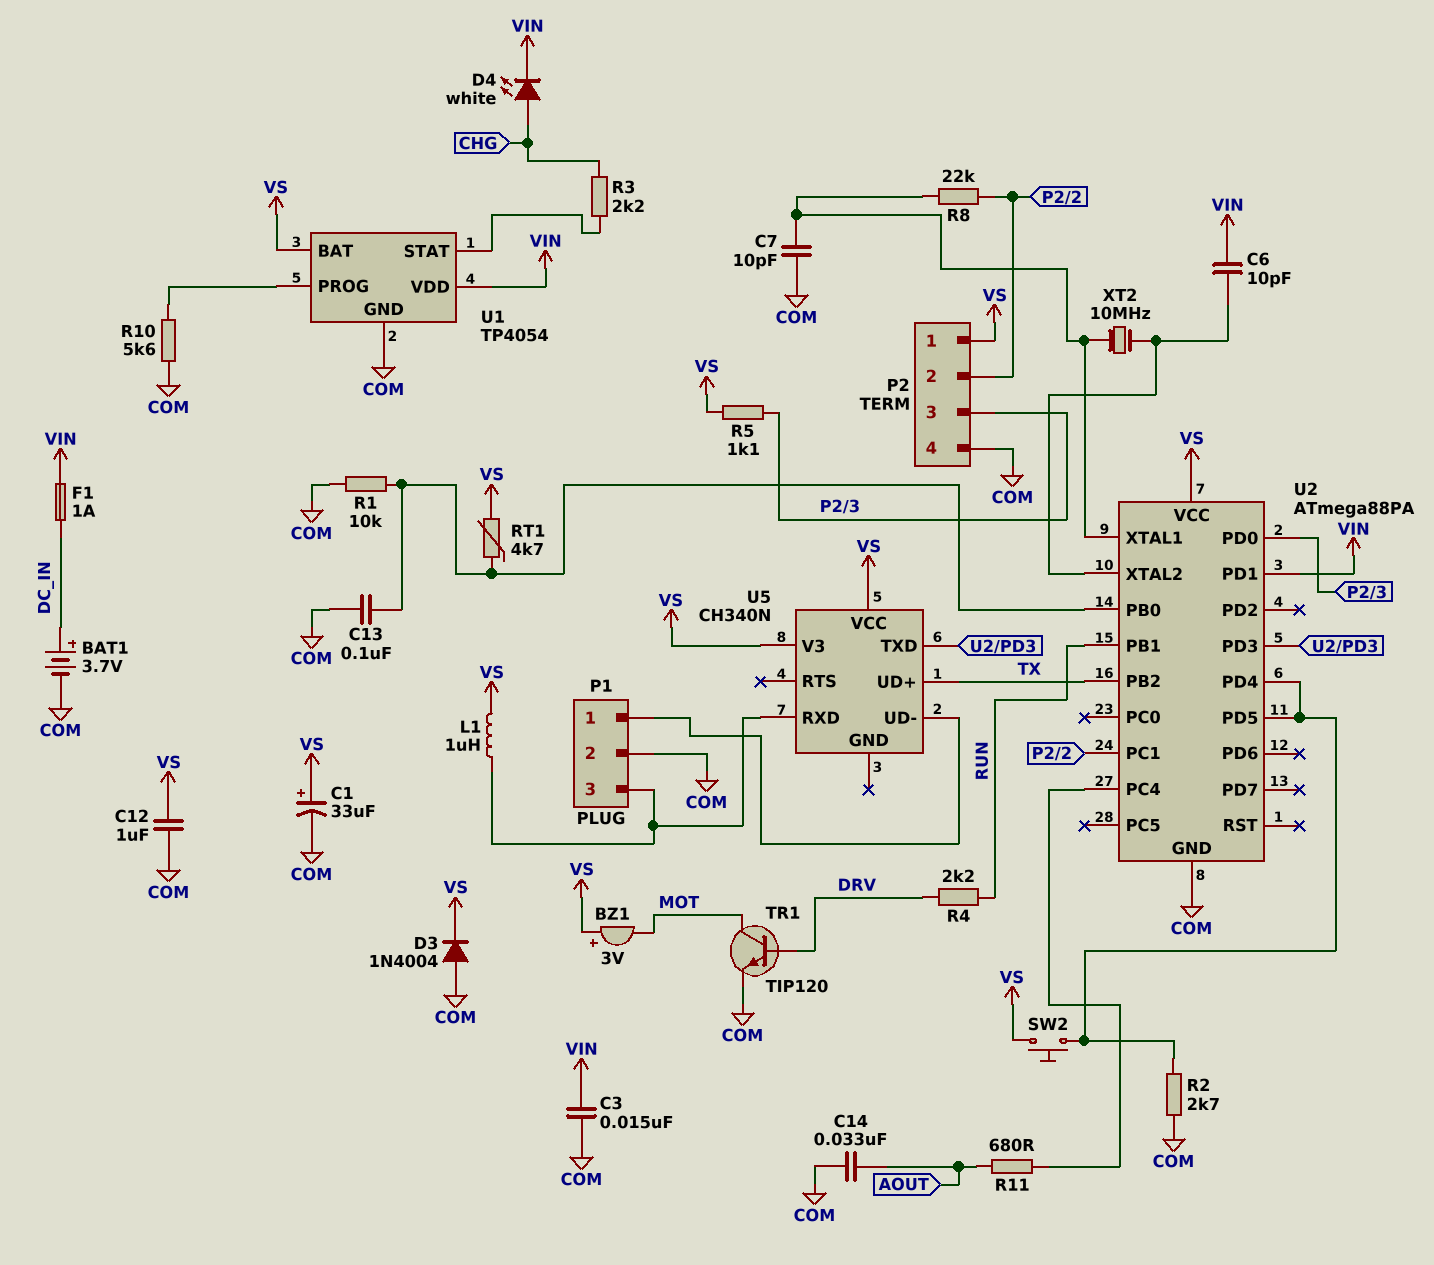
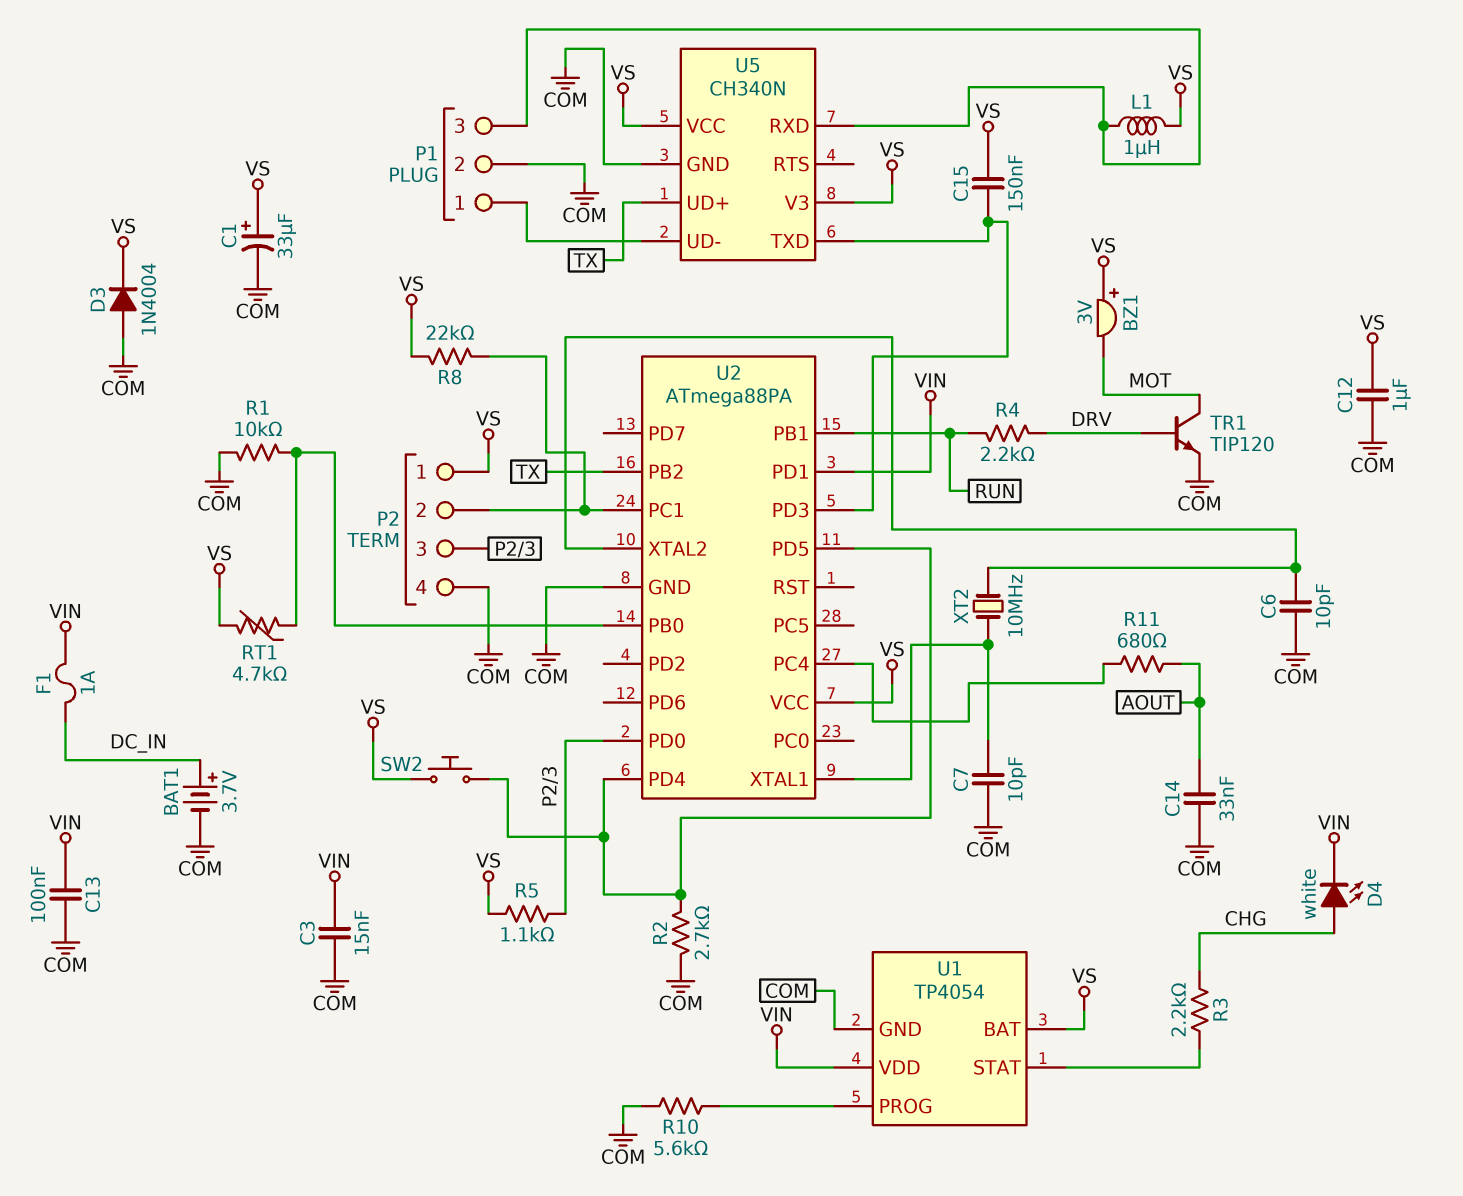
C6: 10pF (U2/XTAL2, VIN) -> 10pF (COM, U2/XTAL2)
C13: 100nF (COM, U2/PB0) -> 100nF (COM, VIN)
C15: none -> 150nF (U2/PD3, VS)
R8: 22k (P2/2, U2/XTAL1) -> 22k (P2/2, VS)
U5 pin GND: none -> COM

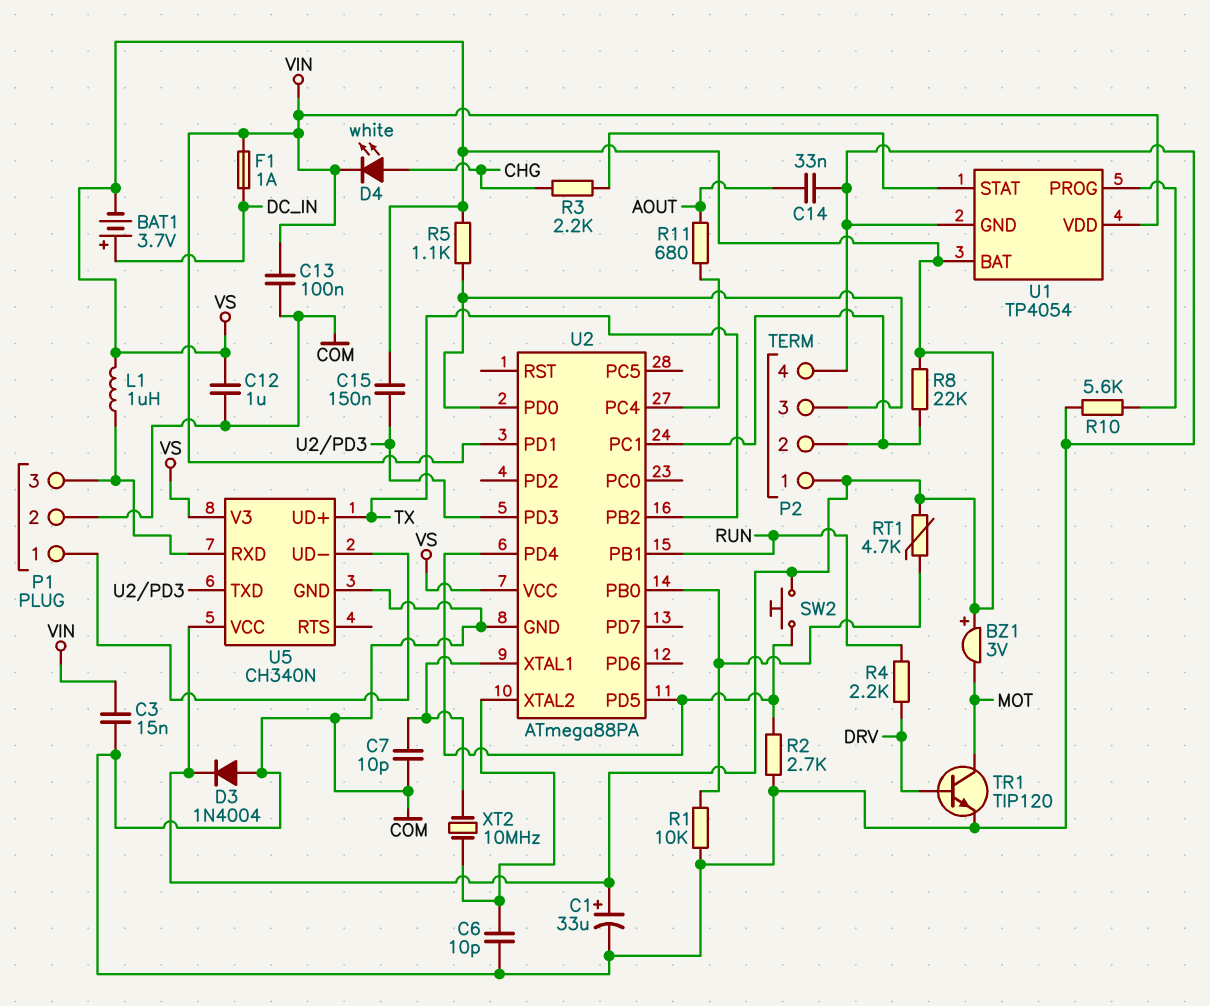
BAT1: 3.7V (plus DC_IN, minus COM) -> 3.7V (plus DC_IN, minus VS)

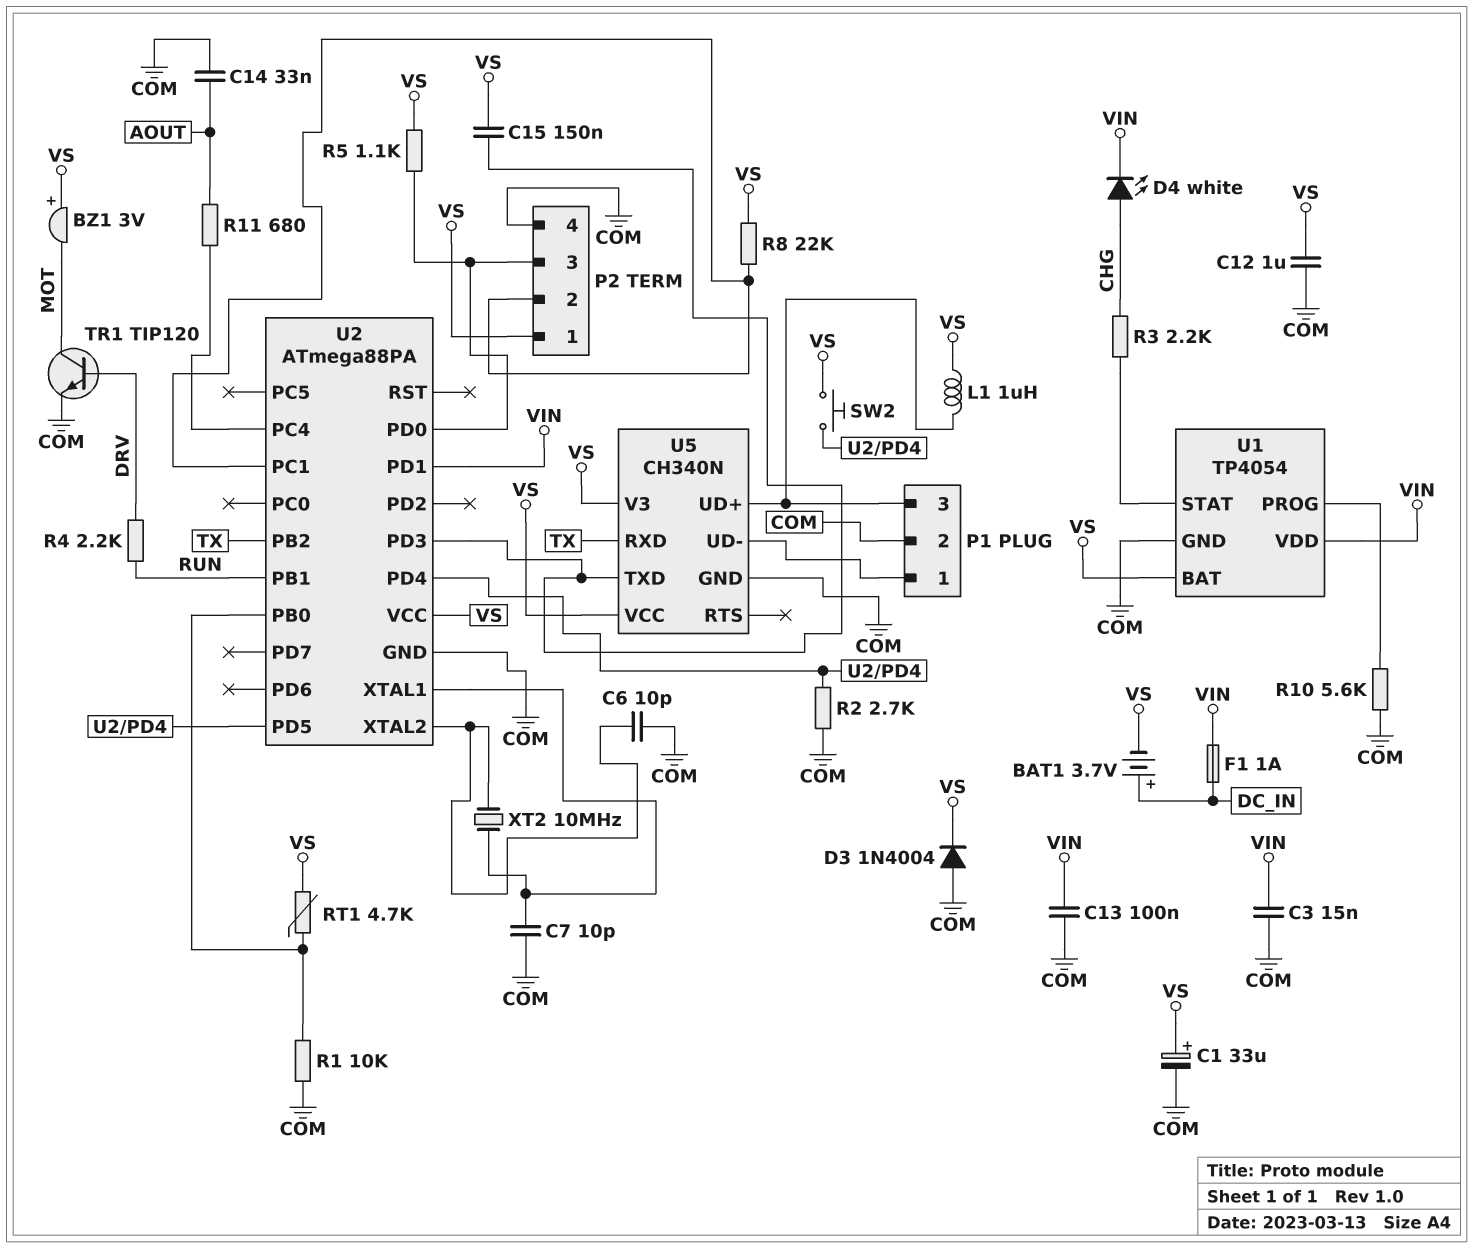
U5 pin RXD: P1/3 -> TX
U5 pin UD+: TX -> P1/3

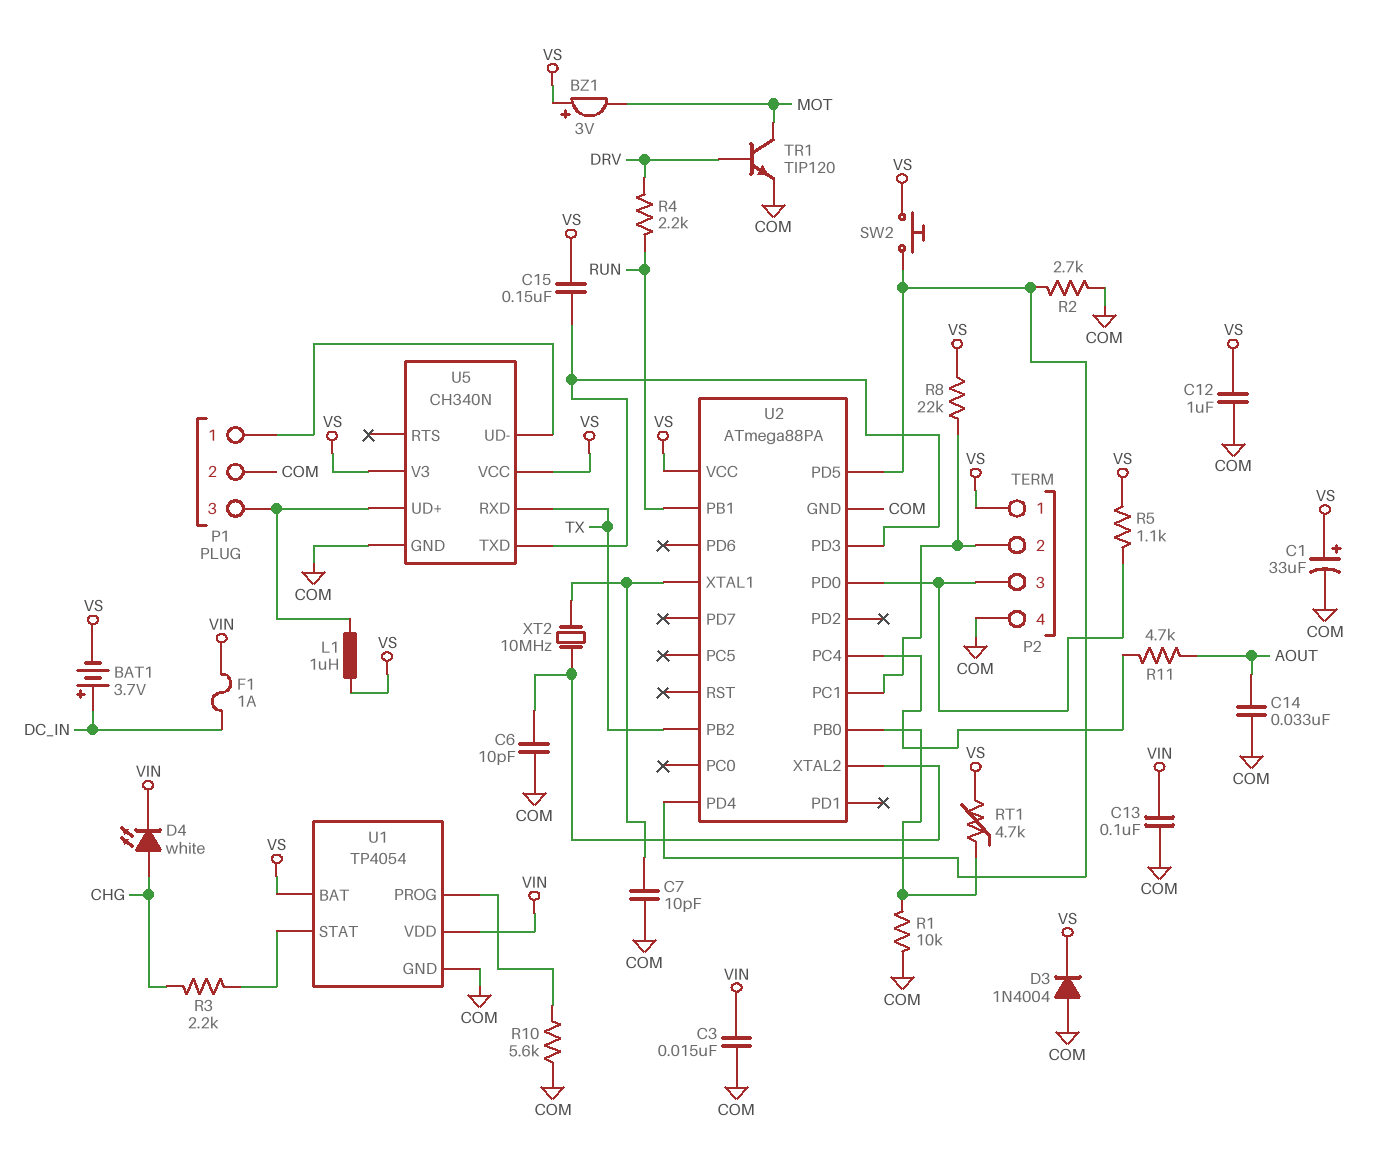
R11: 680 (AOUT, U2/PC4) -> 4.7k (AOUT, U2/PC4)
U2 pin PD1: VIN -> none

